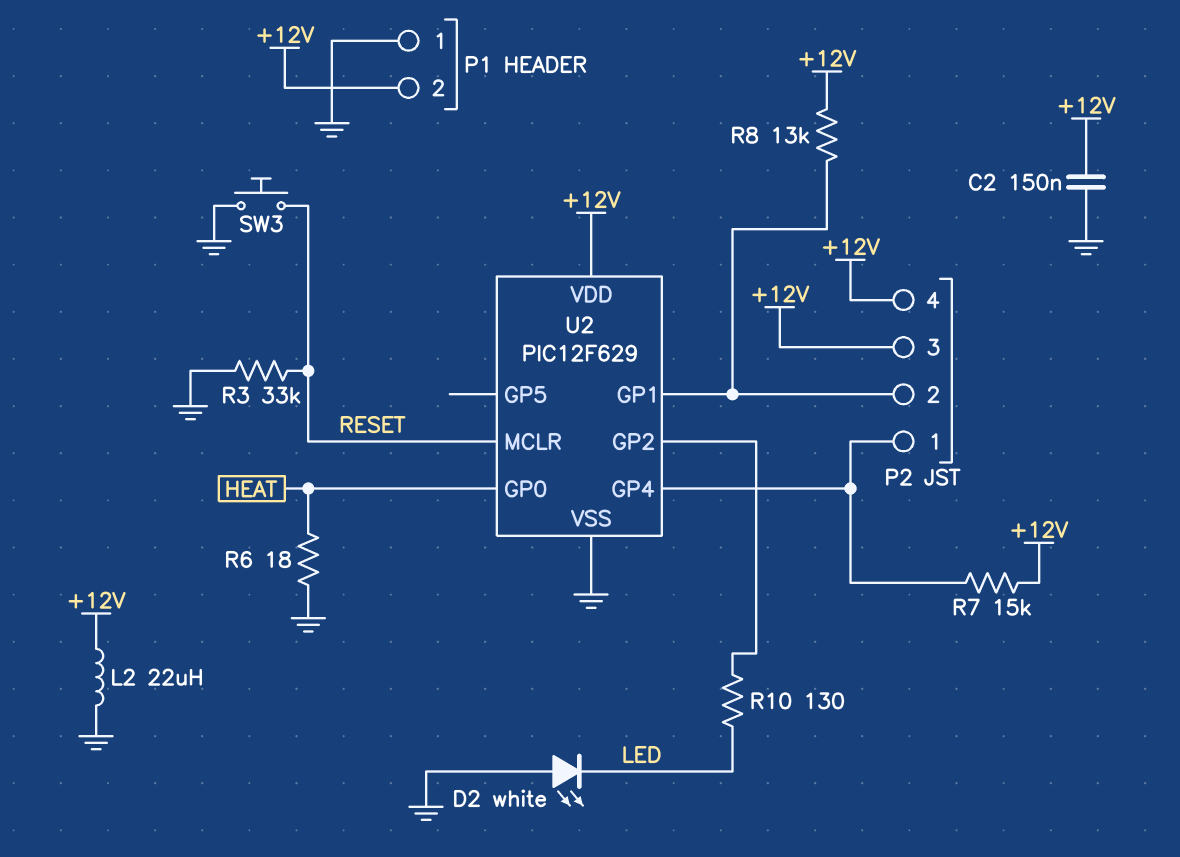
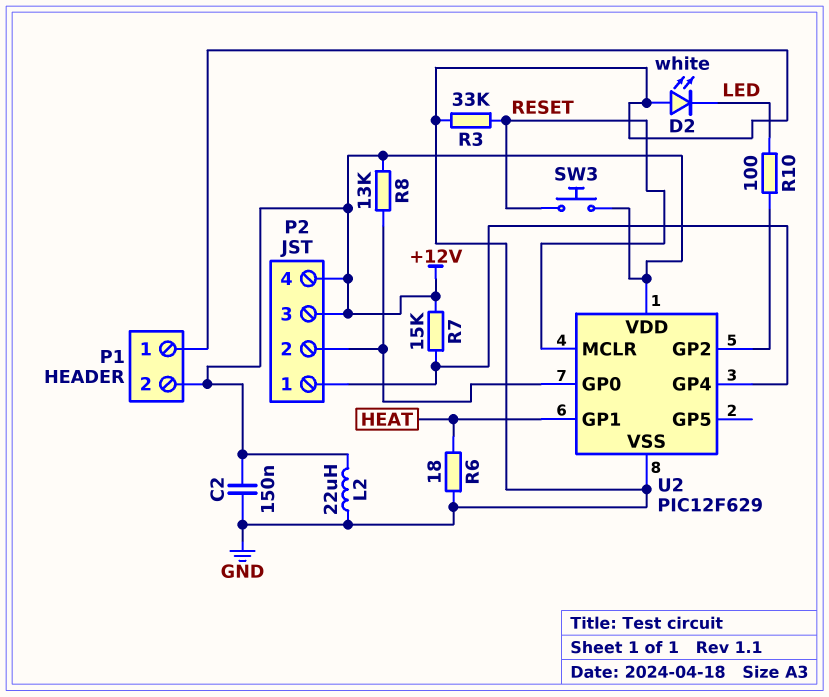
R10: 130 (LED, U2/GP2) -> 100 (LED, U2/GP2)
SW3: button (GND, RESET) -> button (+12V, RESET)
U2 pin GP0: HEAT -> P2/2
U2 pin GP1: P2/2 -> HEAT

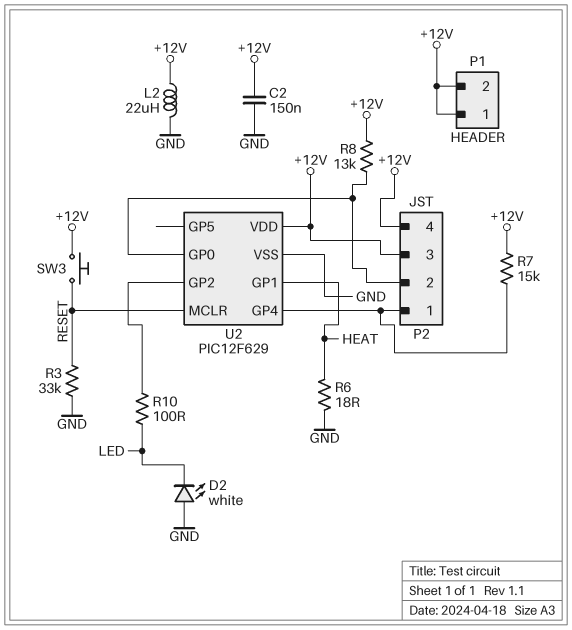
P1 pin 1: GND -> +12V

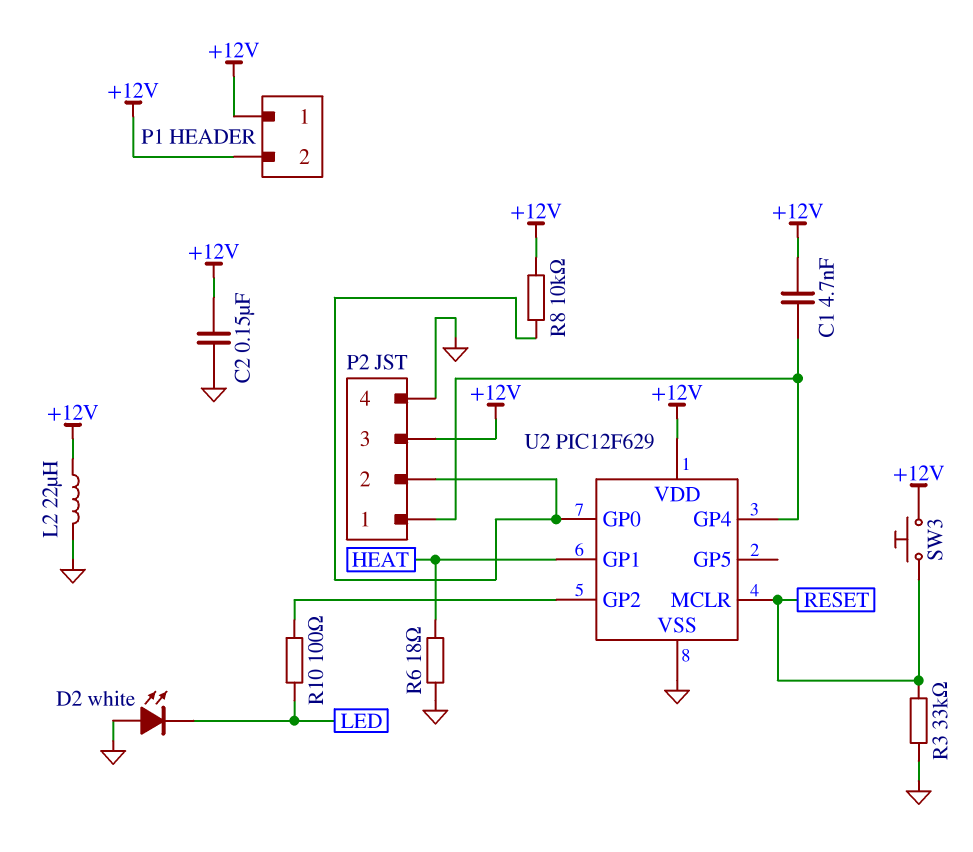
C1: none -> 4.7nF (+12V, P2/1)
P2 pin 4: +12V -> GND
R7: 15k (+12V, P2/1) -> none
R8: 13k (+12V, P2/2) -> 10k (+12V, P2/2)

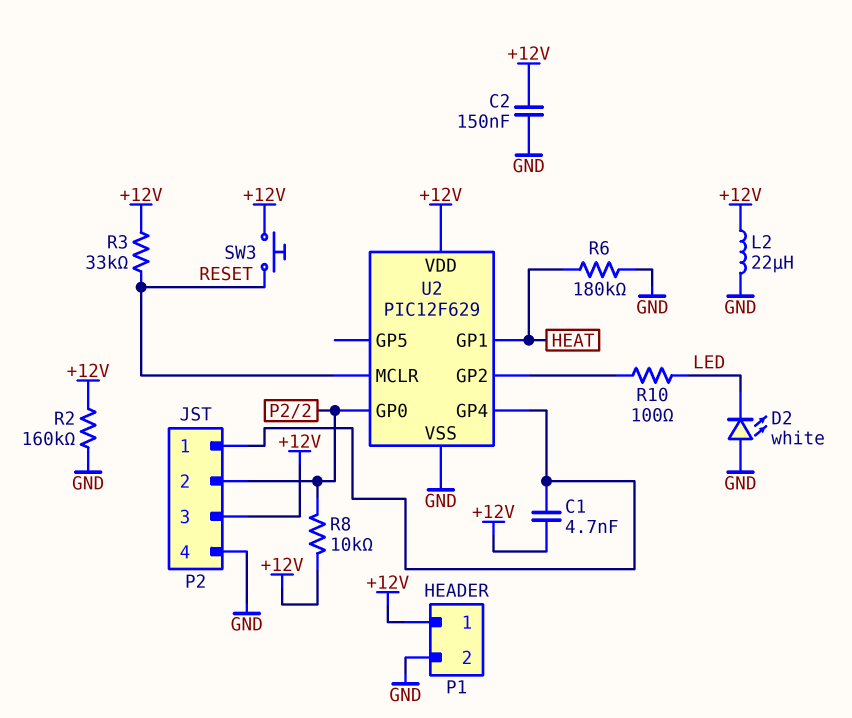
P1 pin 2: +12V -> GND
R2: none -> 160k (+12V, GND)
R3: 33k (GND, RESET) -> 33k (+12V, RESET)
R6: 18 (GND, HEAT) -> 180k (GND, HEAT)

